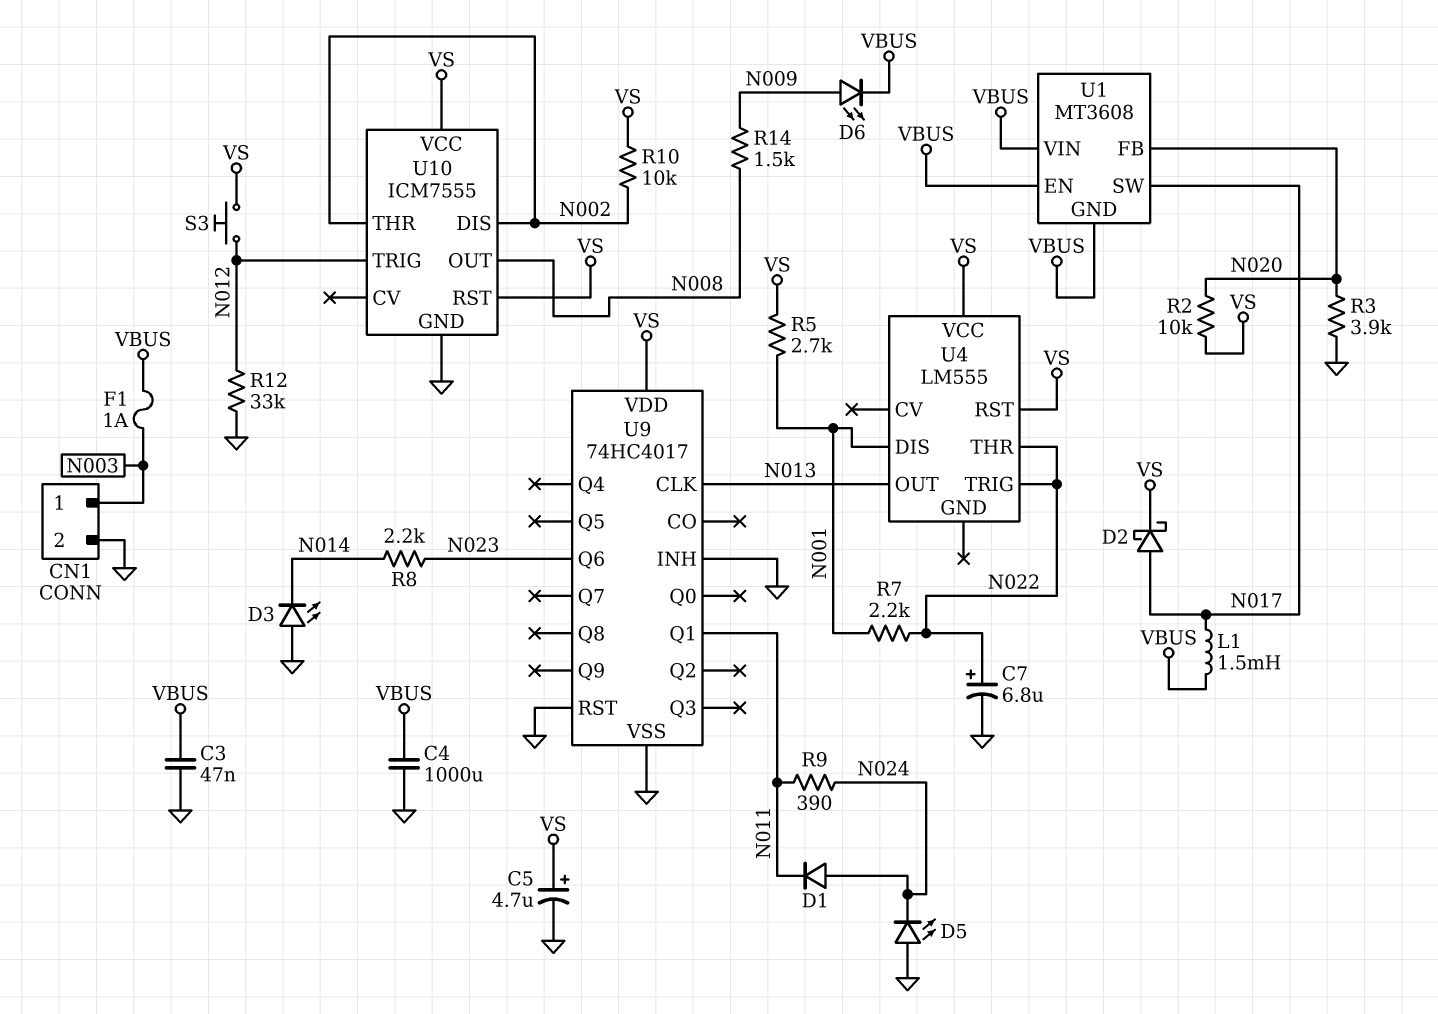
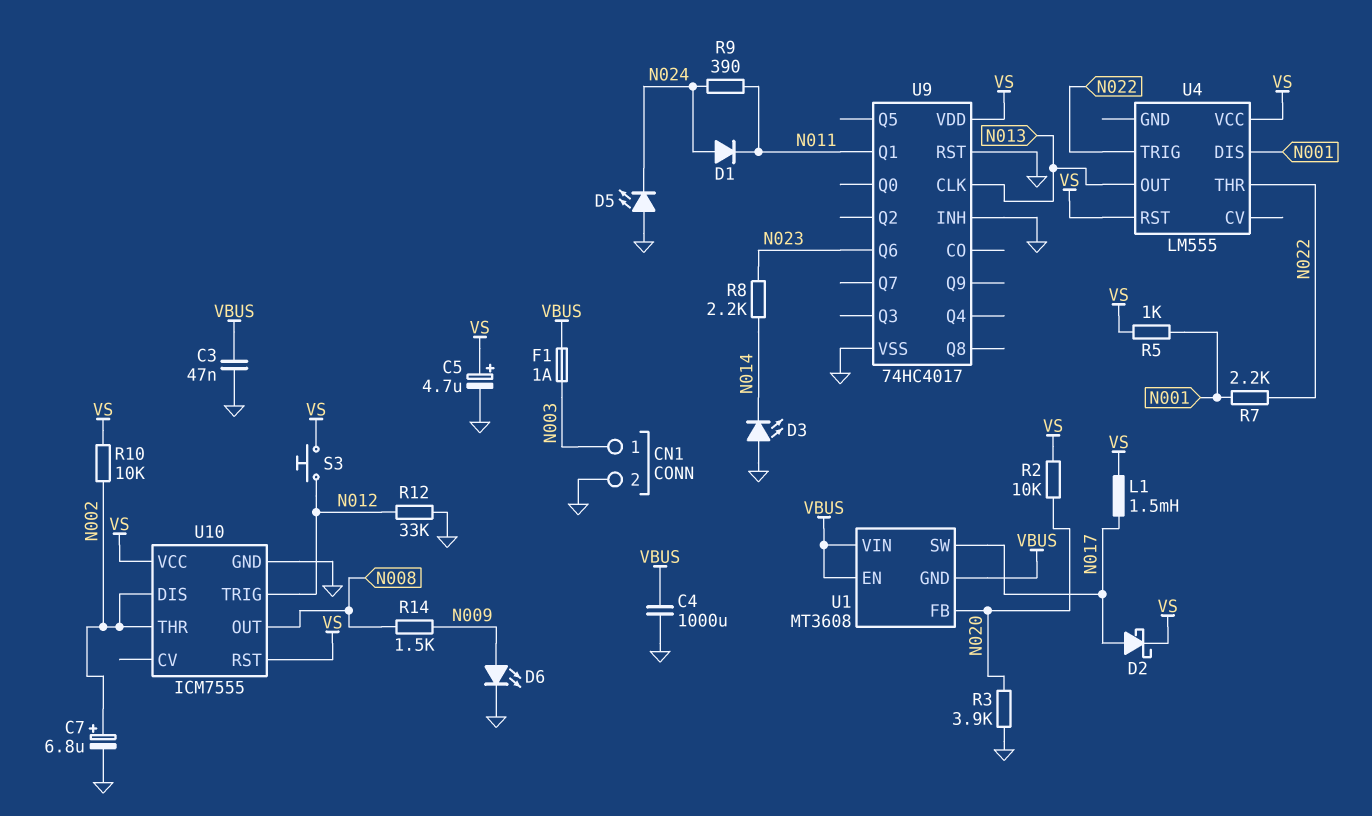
C7: 6.8uF (plus N022, minus GND) -> 6.8uF (plus N002, minus GND)
D6: LED (A N009, K VBUS) -> LED (A N009, K GND)
L1: 1.5mH (N017, VBUS) -> 1.5mH (N017, VS)
R5: 2.7k (N001, VS) -> 1k (N001, VS)

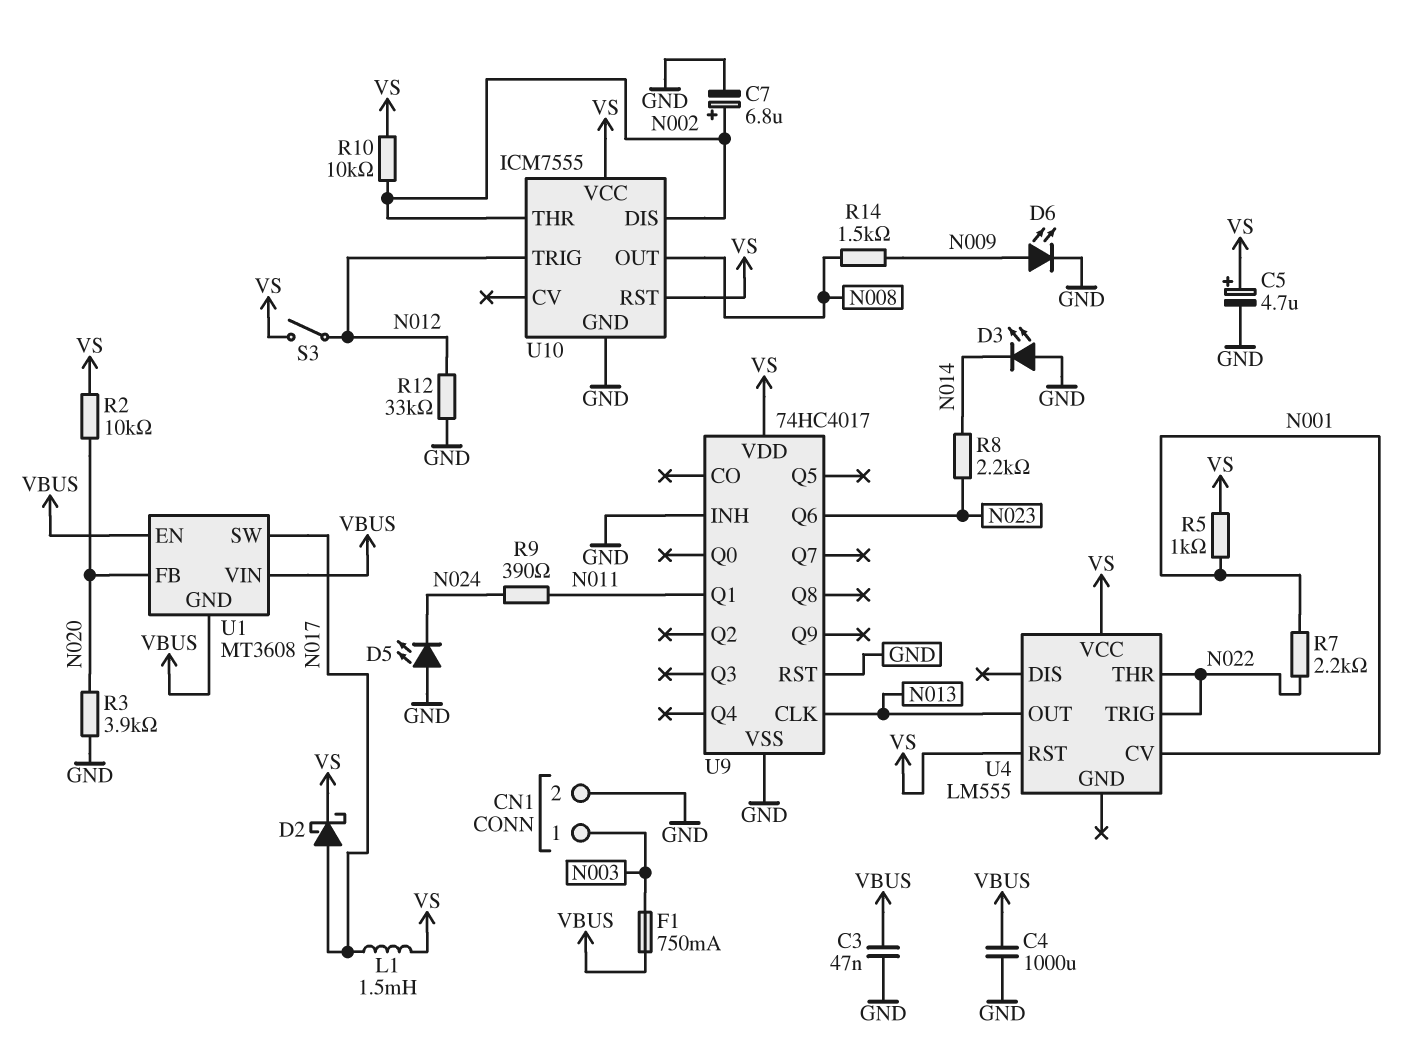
D1: diode (A N024, K N011) -> none
F1: 1A (N003, VBUS) -> 750mA (N003, VBUS)
S3: button (N012, VS) -> switch (N012, VS)
U4 pin CV: none -> N001
U4 pin DIS: N001 -> none

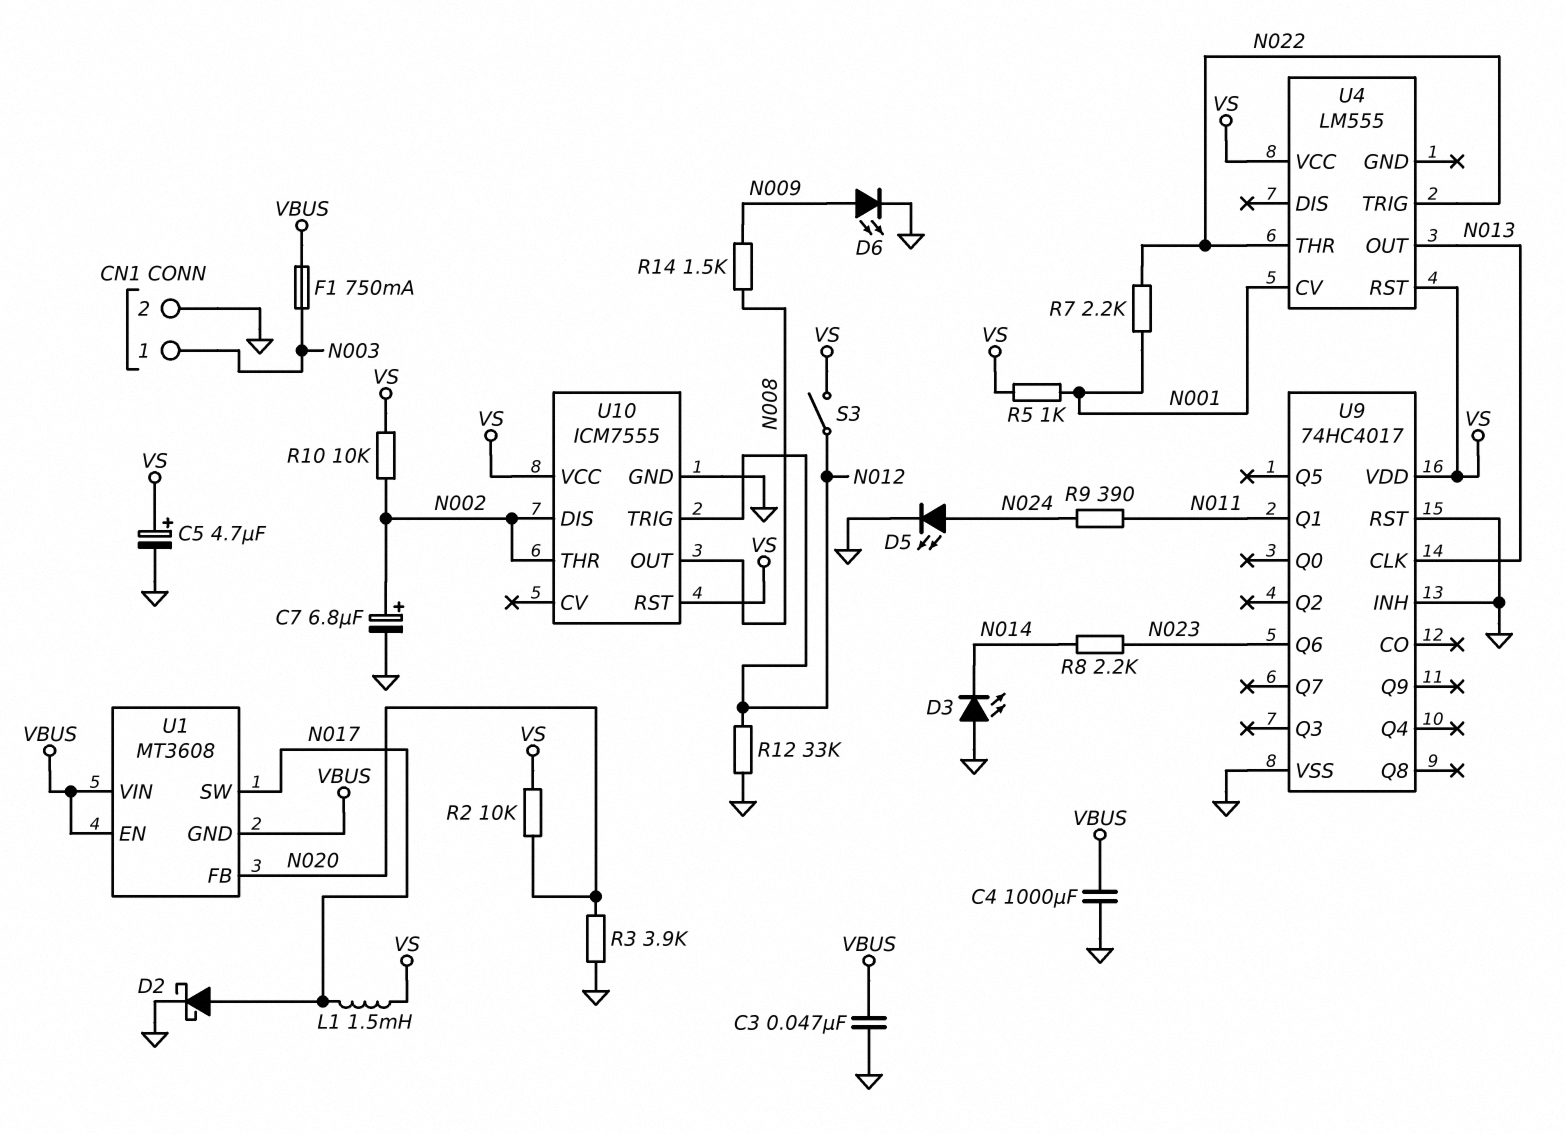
D2: schottky (A N017, K VS) -> schottky (A N017, K GND)
D5: LED (A GND, K N024) -> LED (A N024, K GND)

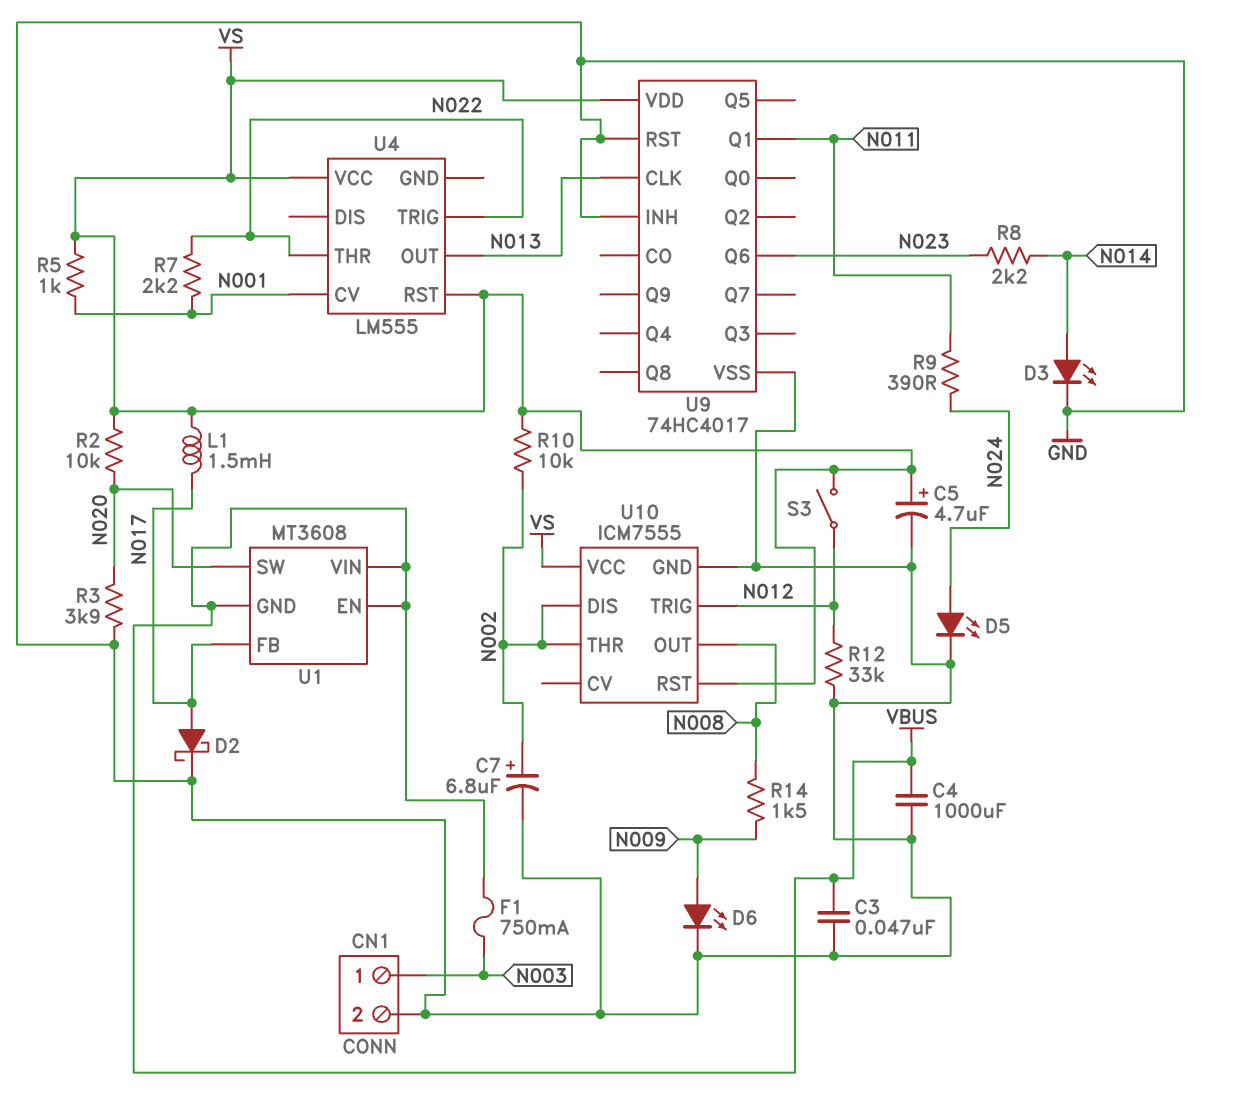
D3: LED (A GND, K N014) -> LED (A N014, K GND)
U1 pin FB: N020 -> N017
U1 pin SW: N017 -> N020

